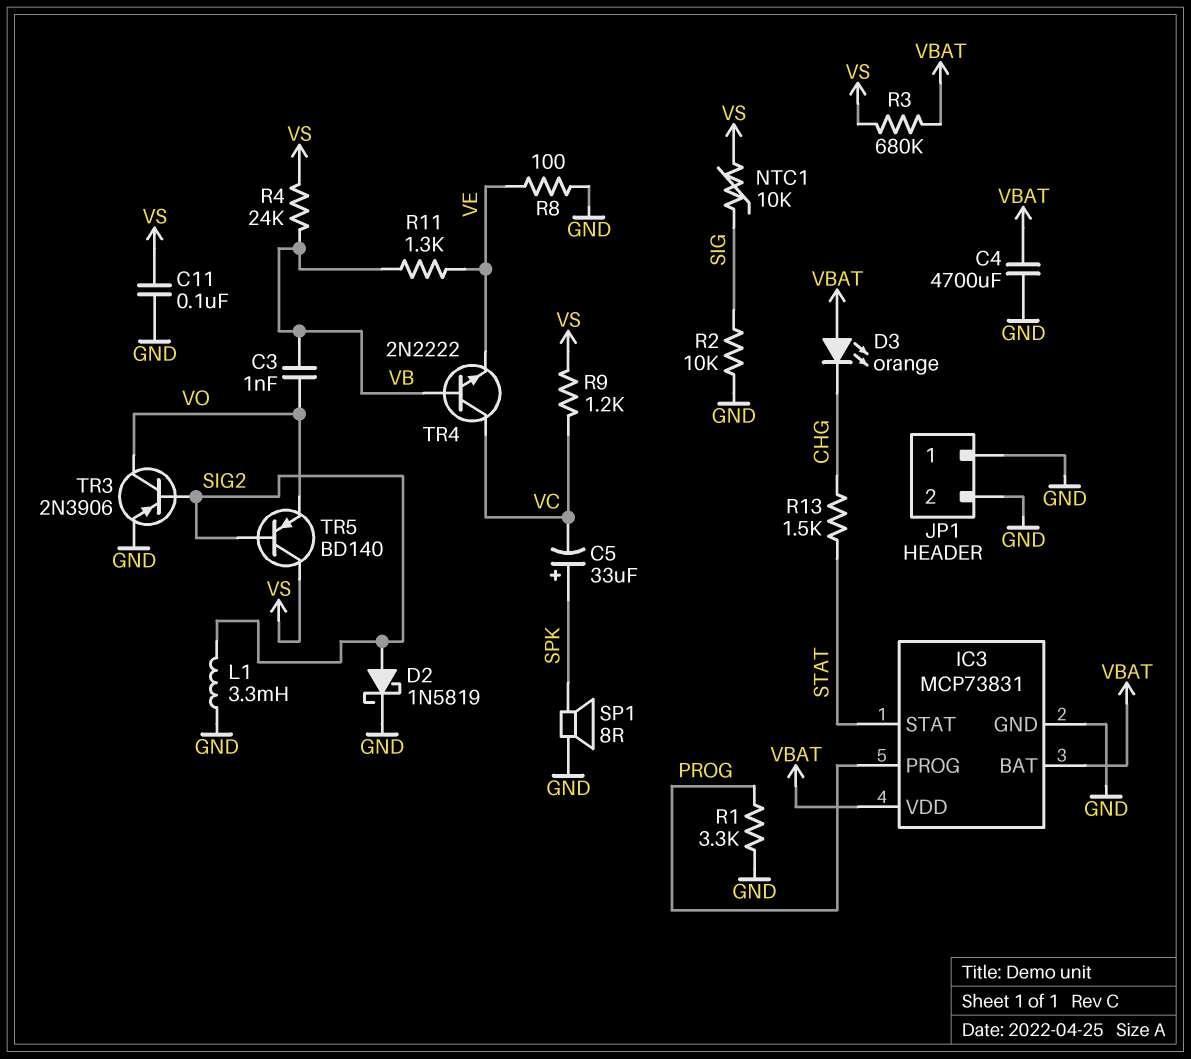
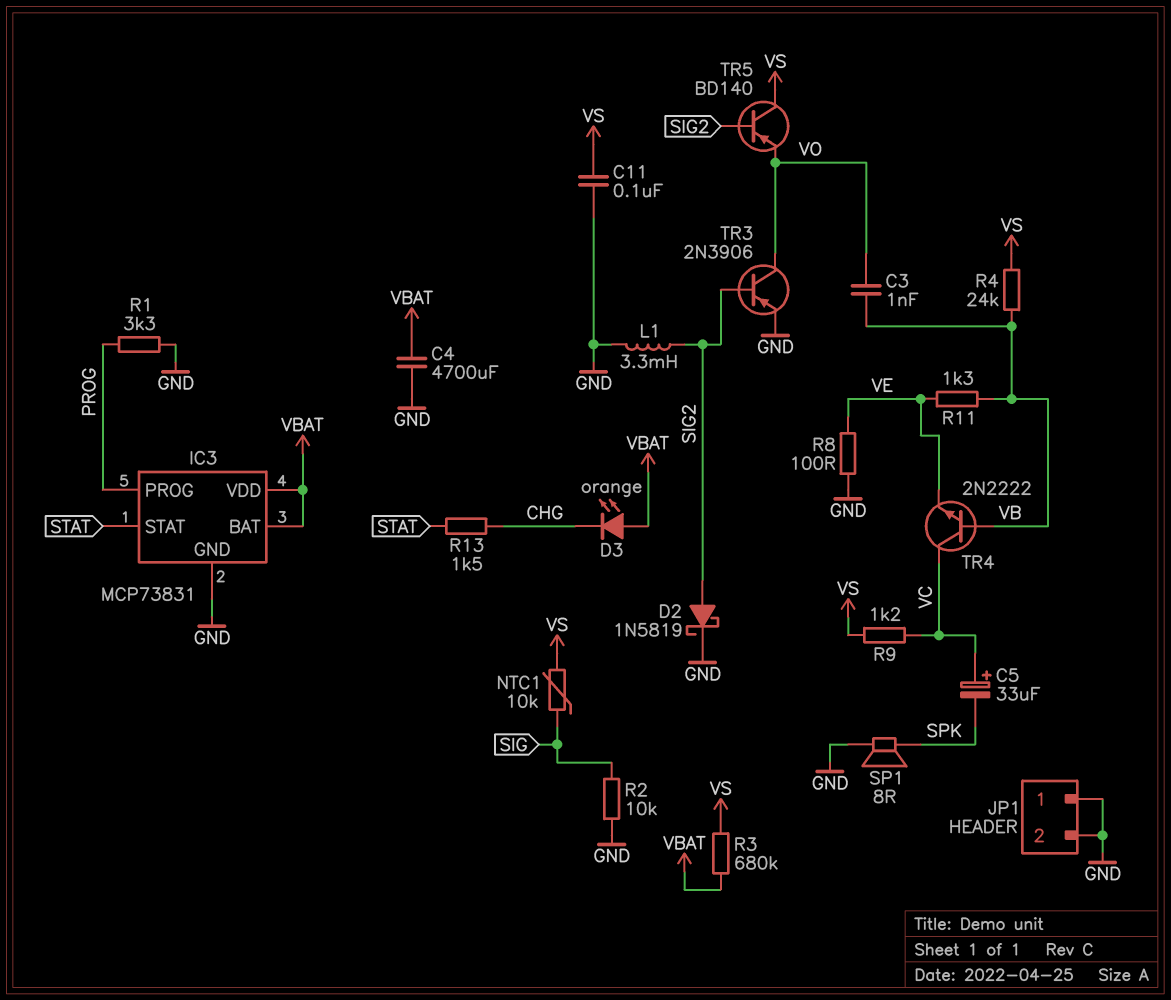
C5: 33uF (plus SPK, minus VC) -> 33uF (plus VC, minus SPK)

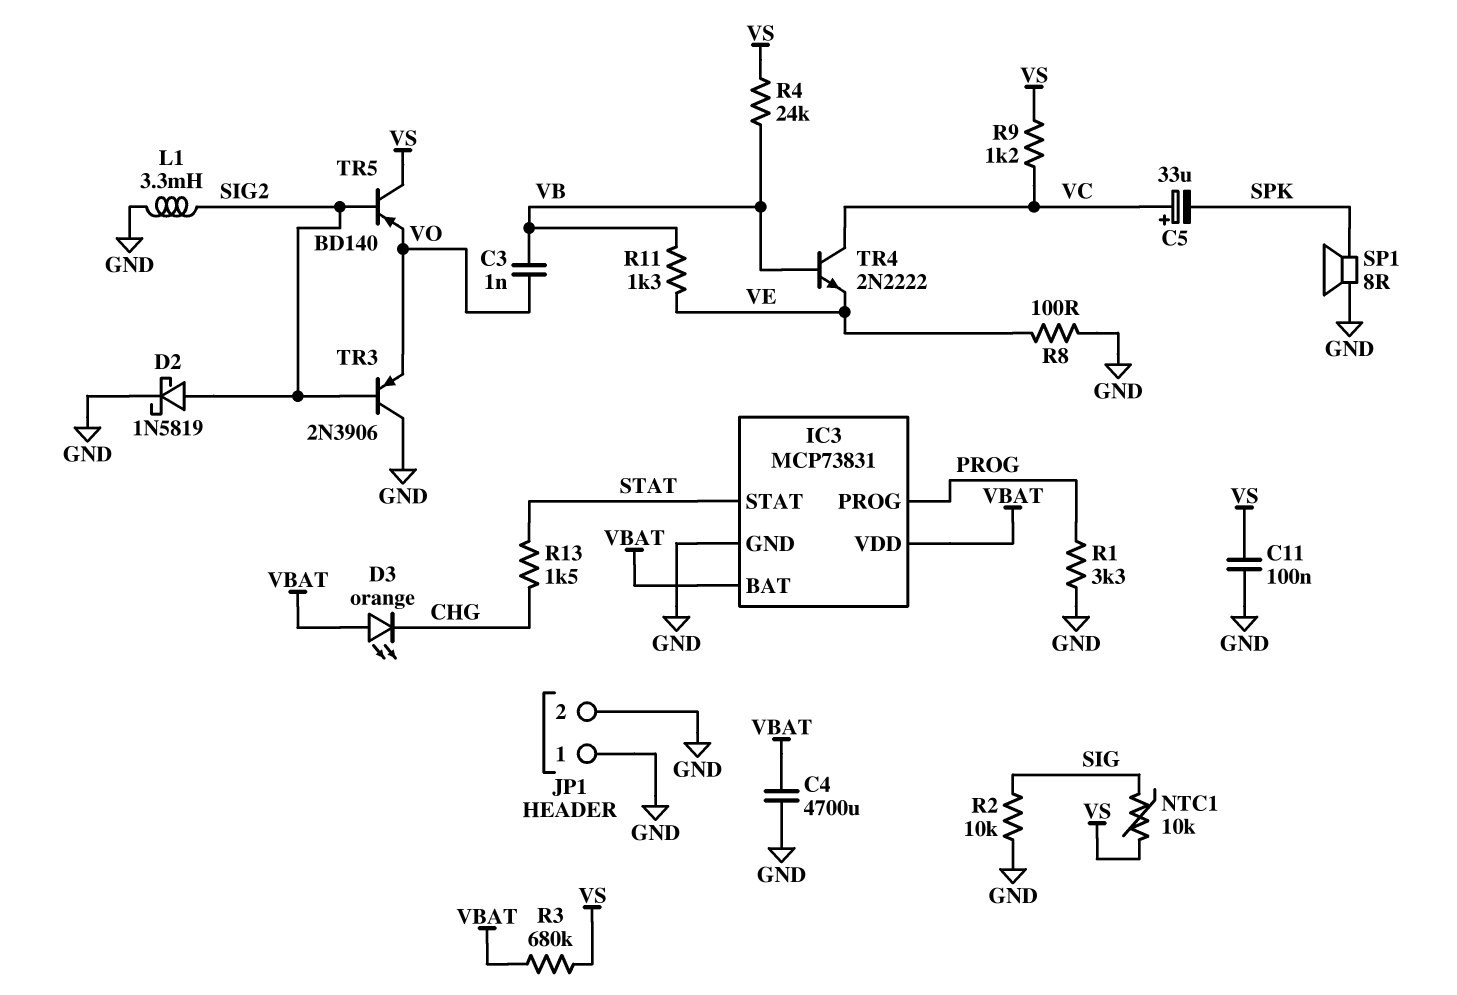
TR3: PNP 2N3906 (B SIG2, C VO, E GND) -> PNP 2N3906 (B SIG2, C GND, E VO)

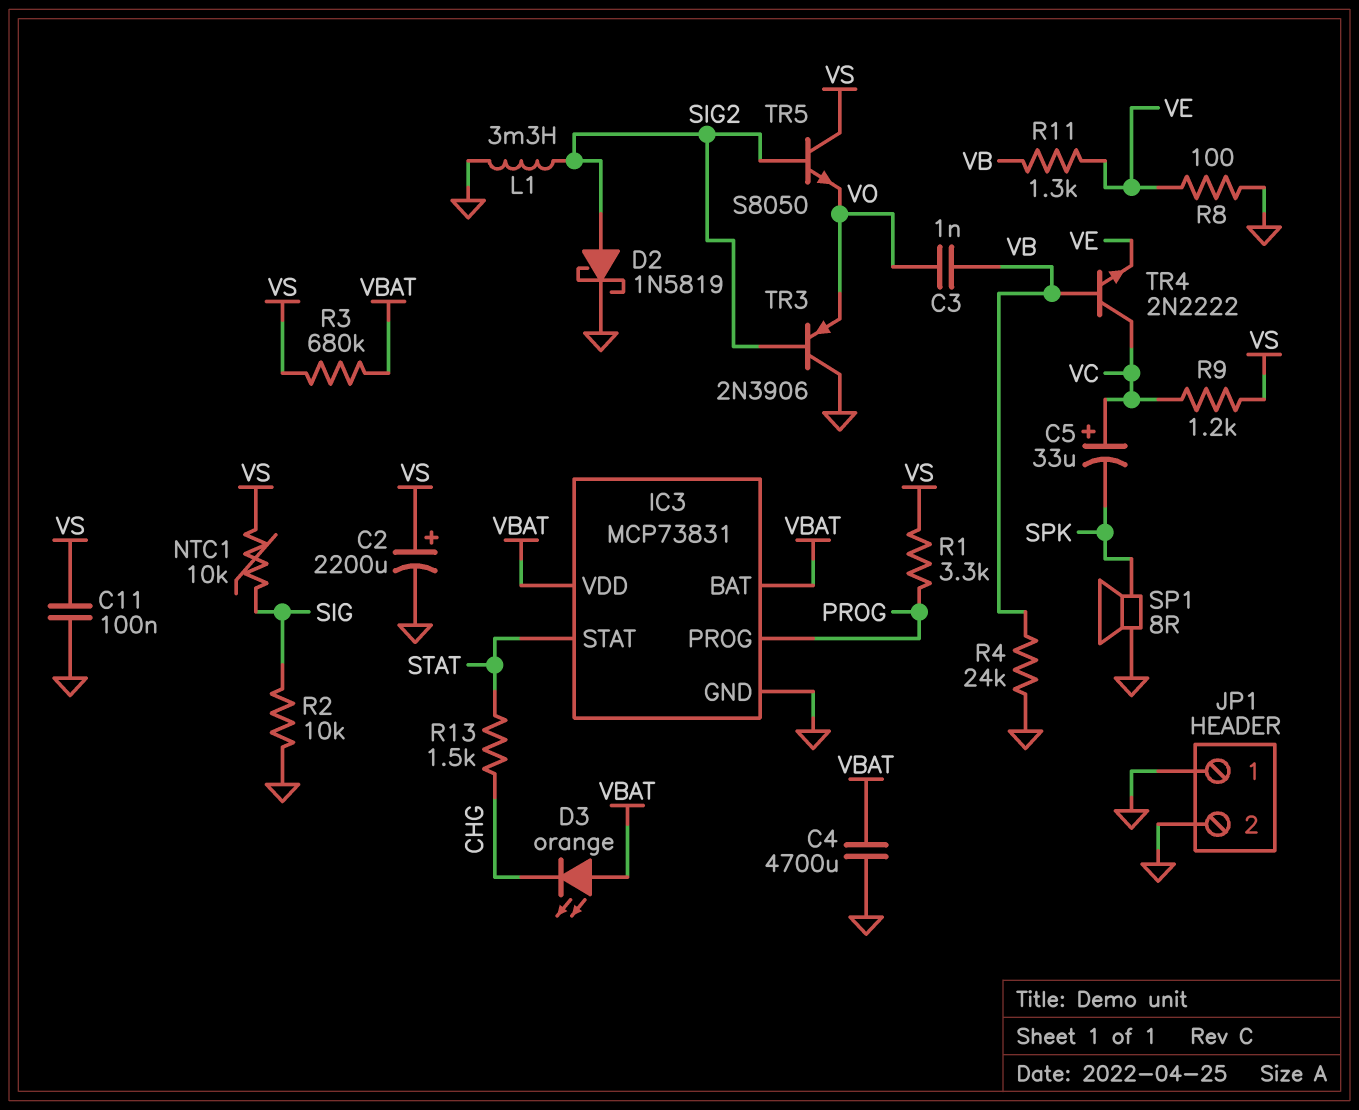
C2: none -> 2200uF (plus VS, minus GND)
R1: 3.3k (GND, PROG) -> 3.3k (PROG, VS)
R4: 24k (VB, VS) -> 24k (GND, VB)
TR5: PNP BD140 (B SIG2, C VS, E VO) -> NPN S8050 (B SIG2, C VS, E VO)

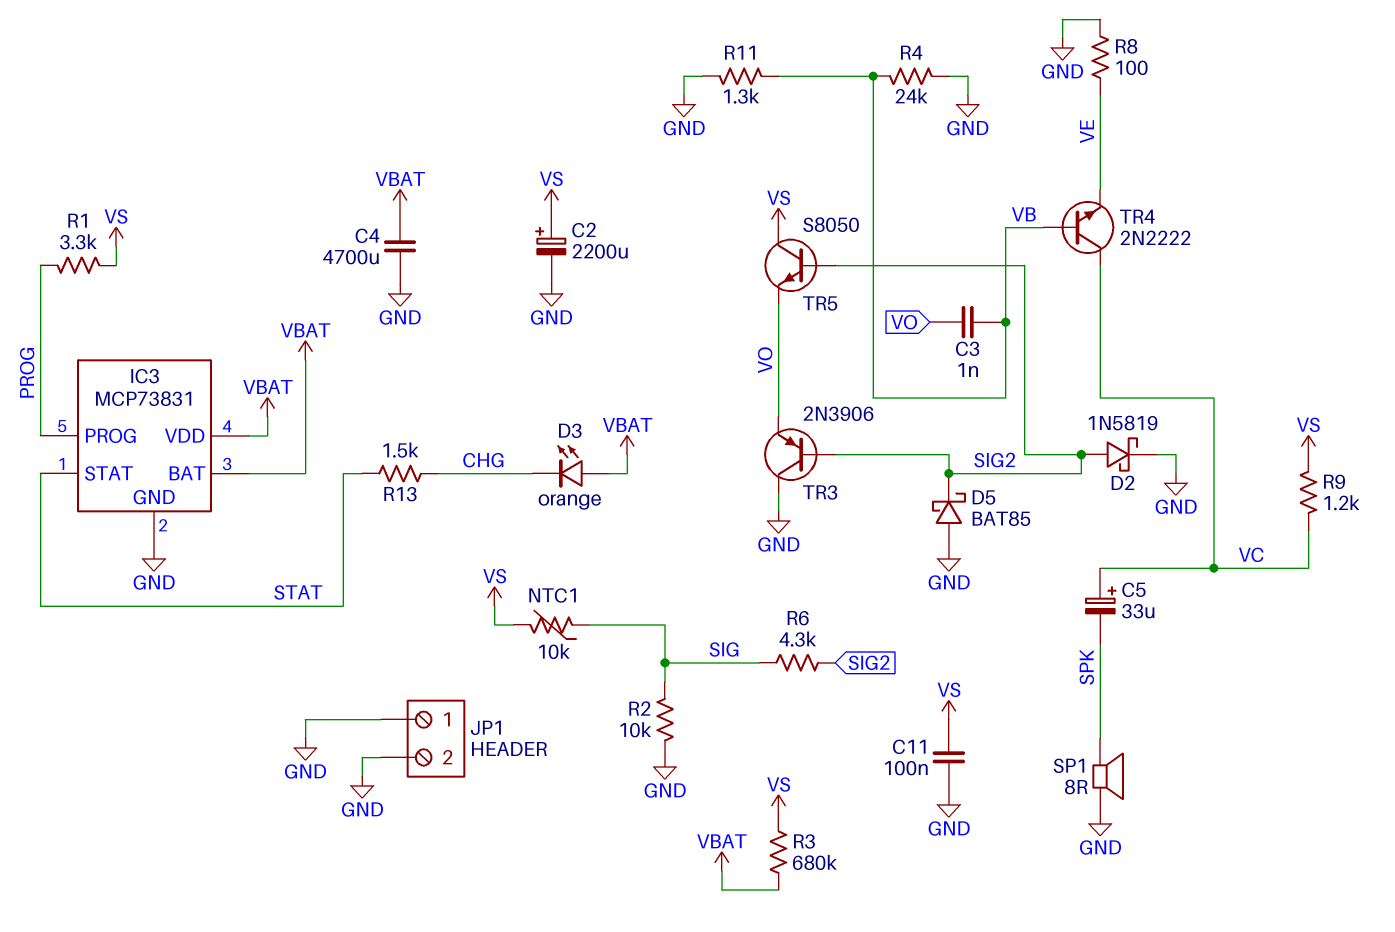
D5: none -> schottky BAT85 (A GND, K SIG2)
L1: 3.3mH (GND, SIG2) -> none
R6: none -> 4.3k (SIG, SIG2)
R11: 1.3k (VB, VE) -> 1.3k (GND, VB)

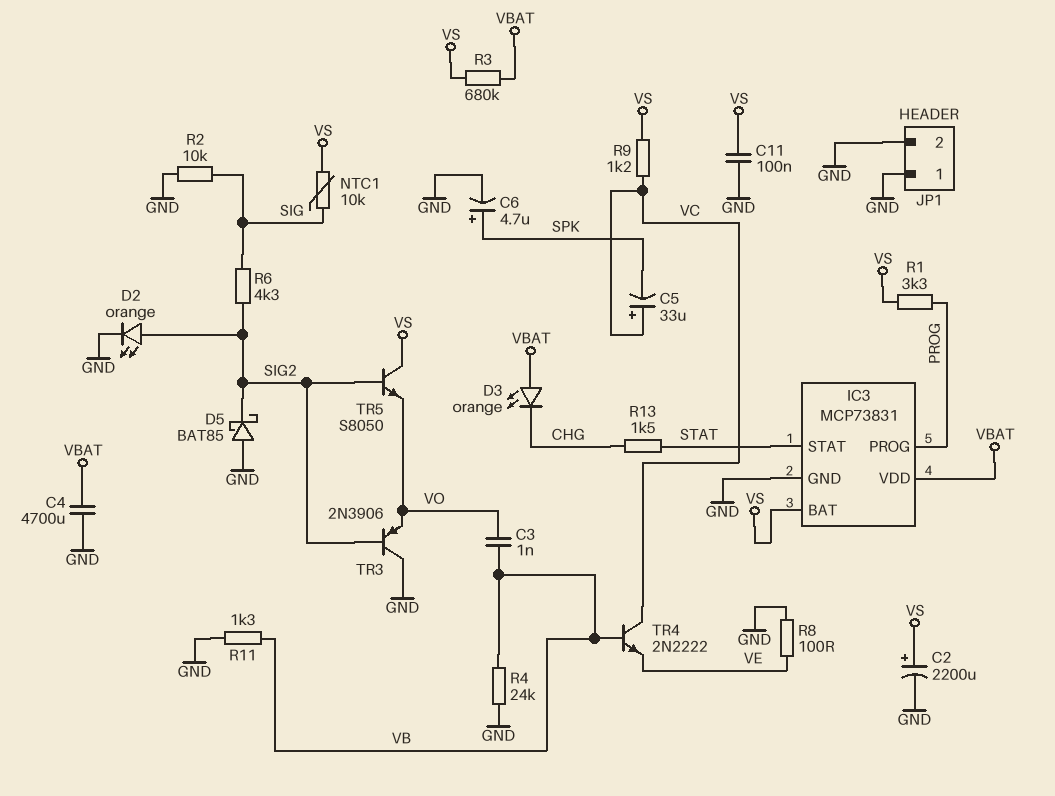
C6: none -> 4.7uF (plus SPK, minus GND)
D2: schottky 1N5819 (A SIG2, K GND) -> LED orange (A SIG2, K GND)
IC3 pin BAT: VBAT -> VS
SP1: speaker 8R (GND, SPK) -> none

